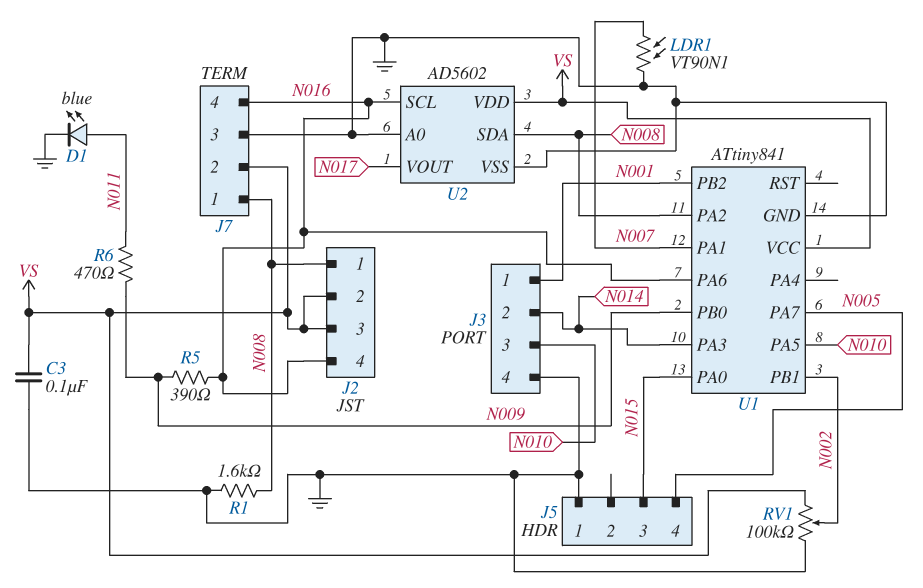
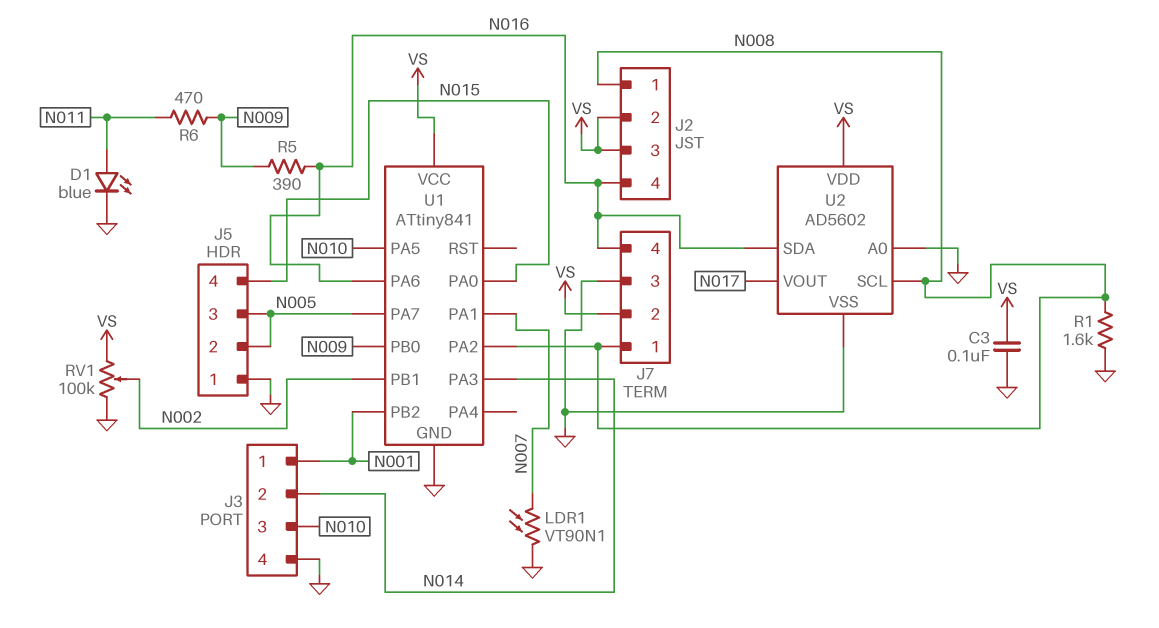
J5 pin 2: none -> N005
J5 pin 3: N015 -> N005
J5 pin 4: N005 -> N015
U2 pin SCL: N016 -> N008
U2 pin SDA: N008 -> N016

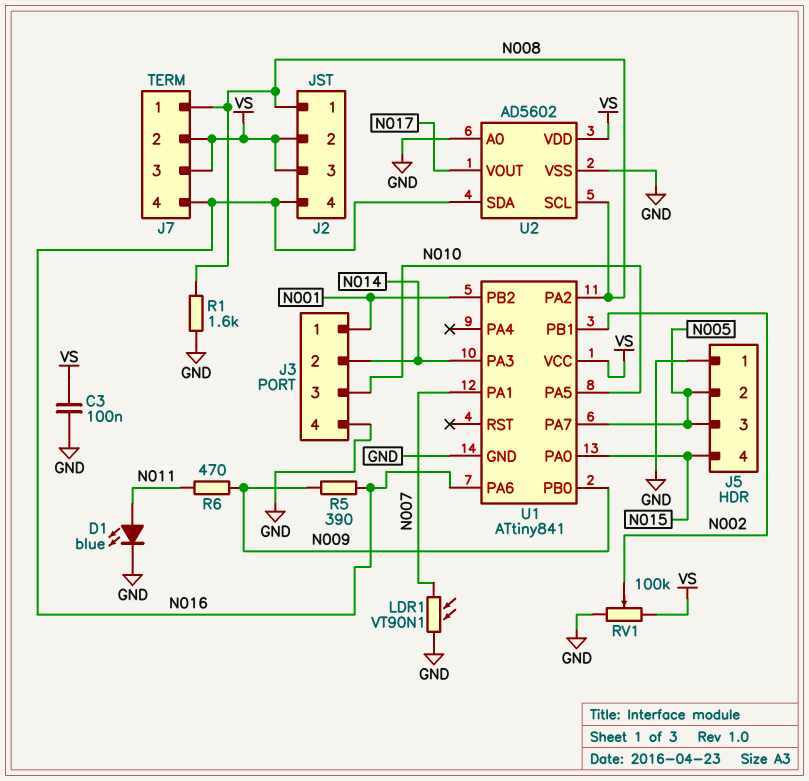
J7 pin 3: GND -> VS

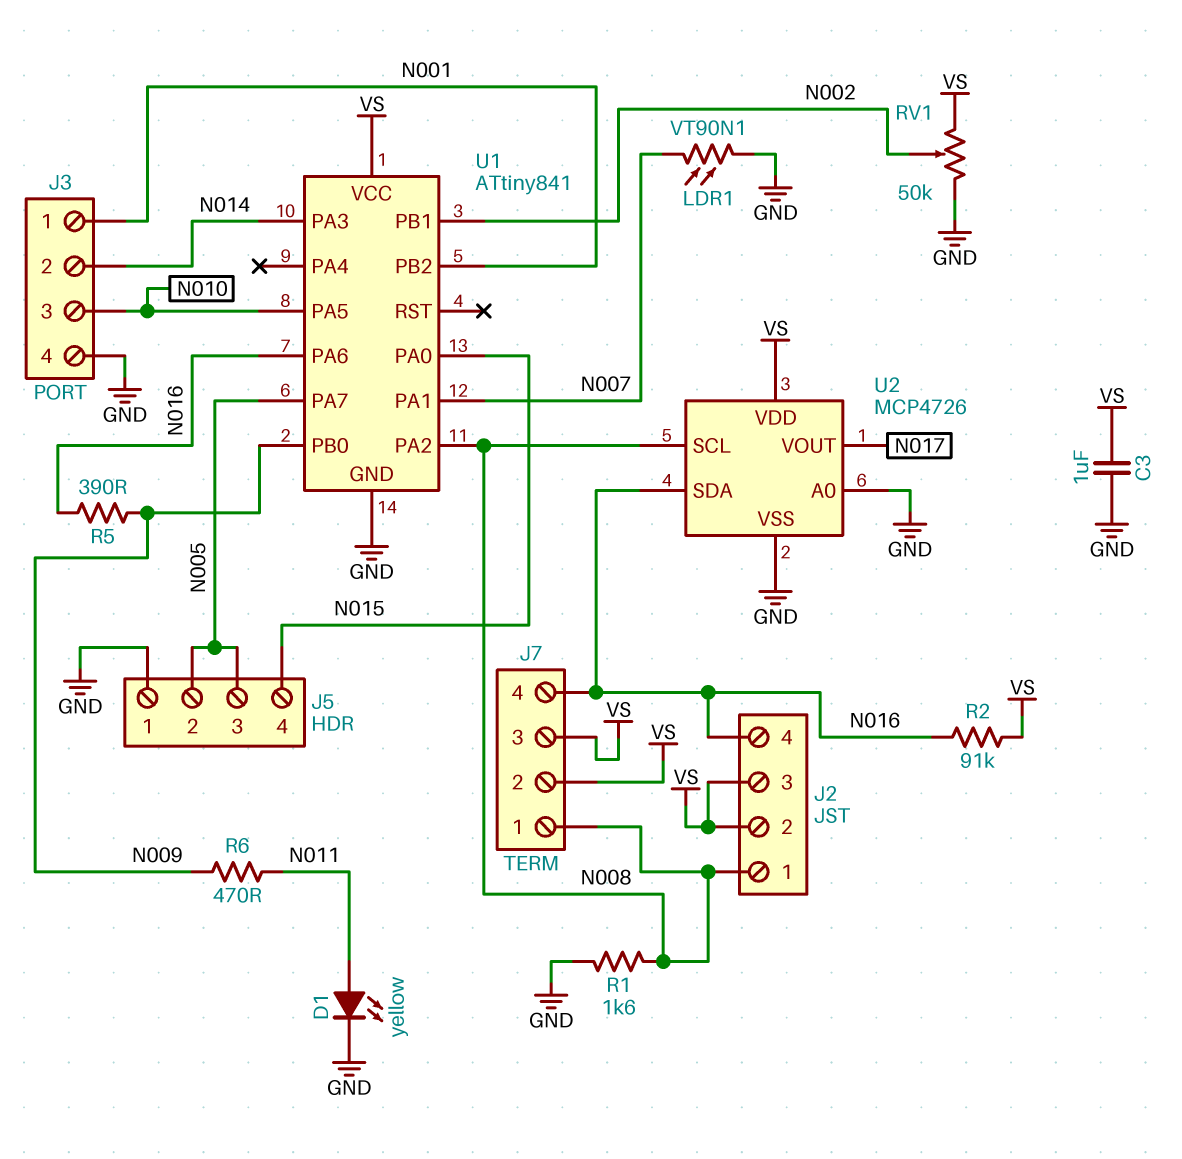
C3: 100nF (GND, VS) -> 1uF (GND, VS)
D1: LED blue (A N011, K GND) -> LED yellow (A N011, K GND)
R2: none -> 91k (N016, VS)
RV1: 100k (GND, VS, wiper N002) -> 50k (GND, VS, wiper N002)
U2: AD5602 -> MCP4726

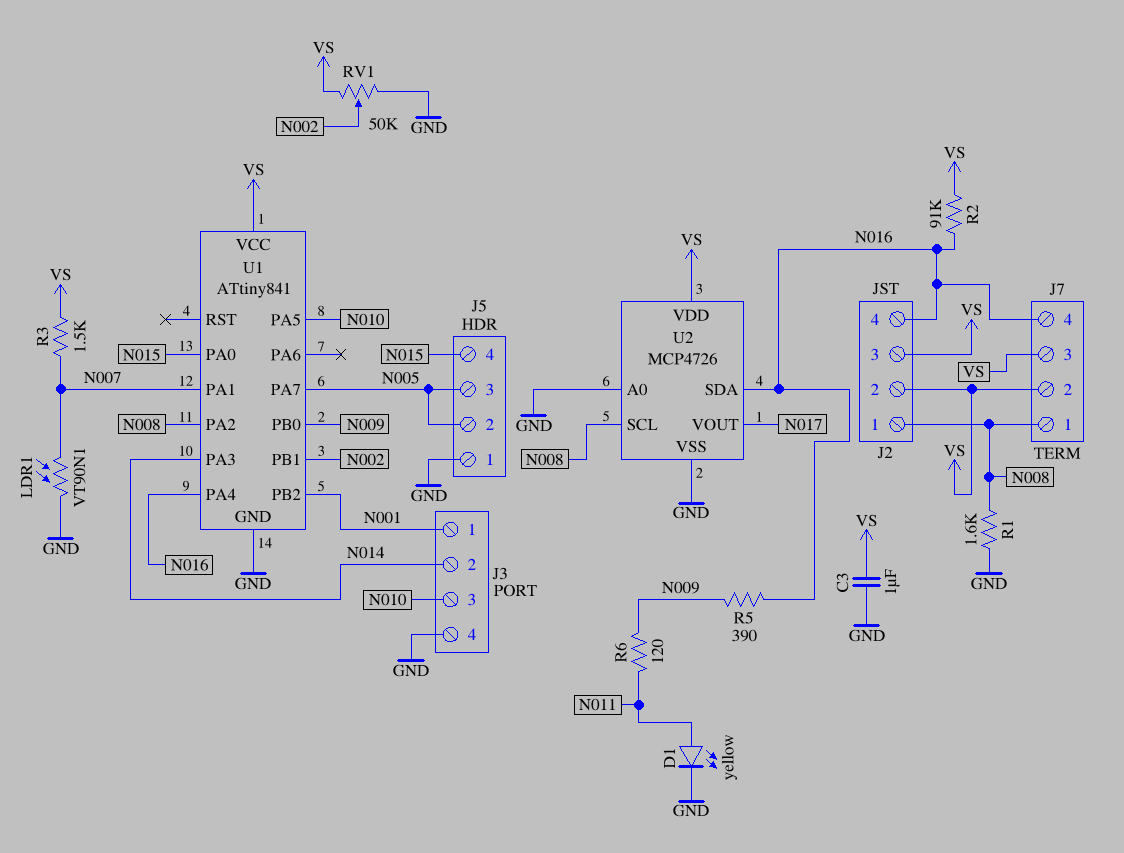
R3: none -> 1.5k (N007, VS)
R6: 470 (N009, N011) -> 120 (N009, N011)
U1 pin PA4: none -> N016
U1 pin PA6: N016 -> none

